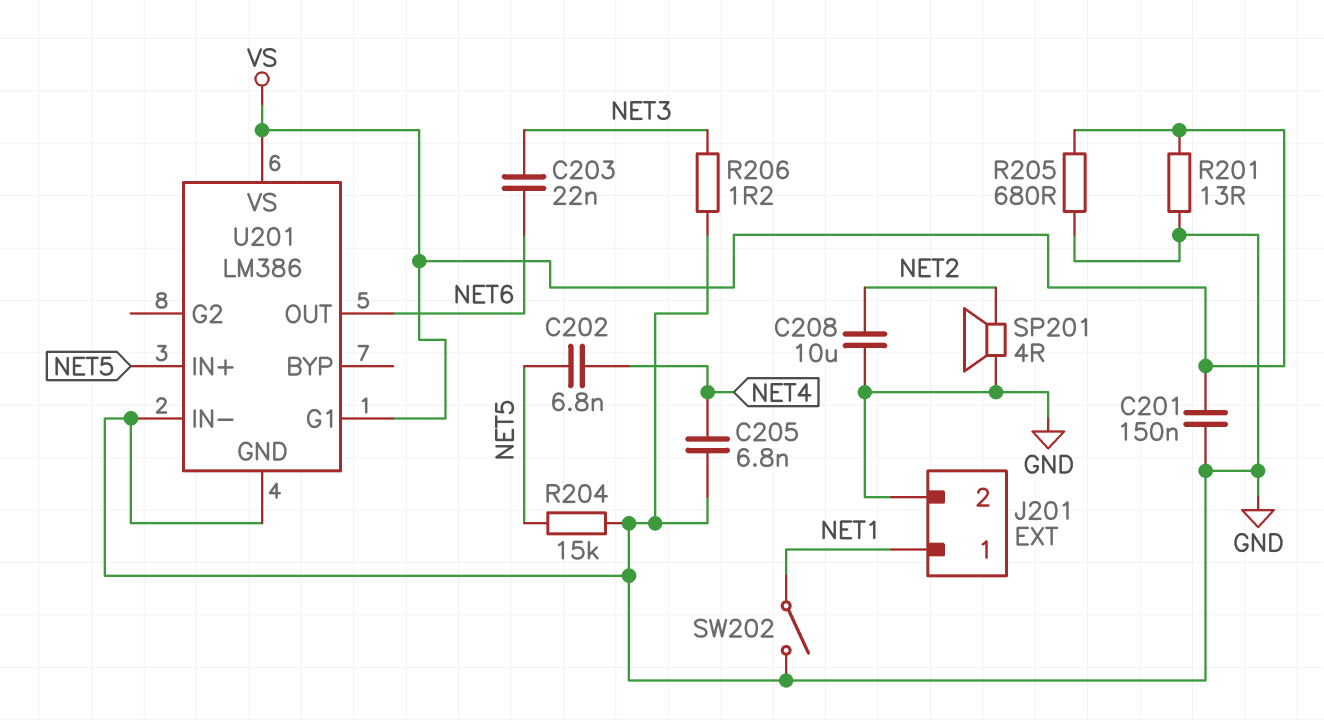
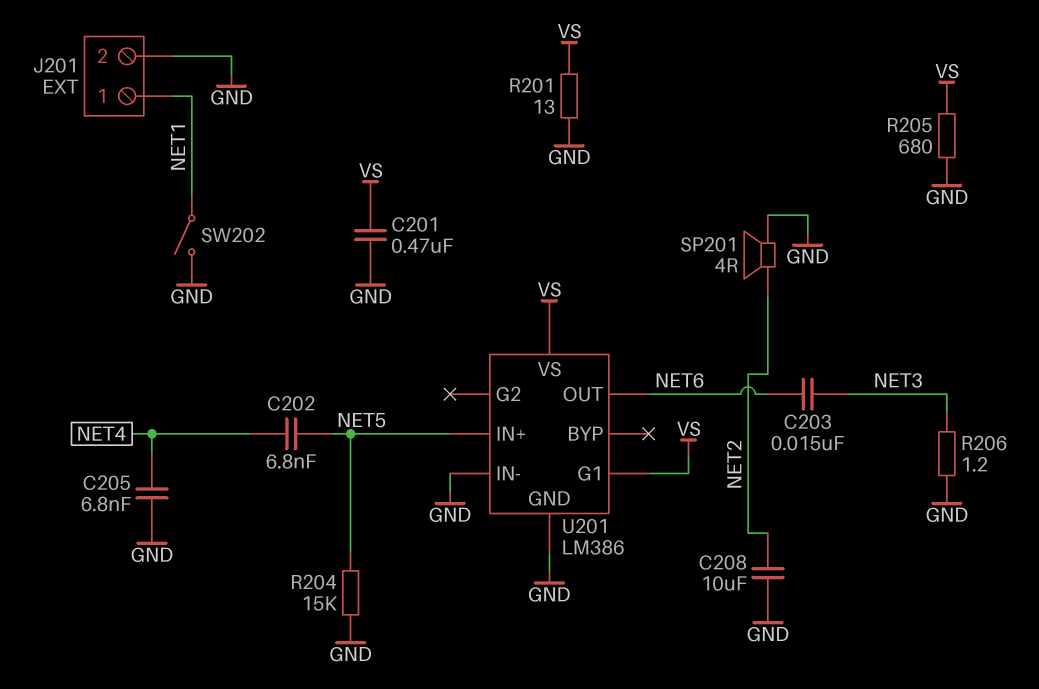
C201: 150nF (GND, VS) -> 470nF (GND, VS)
C203: 22nF (NET3, NET6) -> 15nF (NET3, NET6)

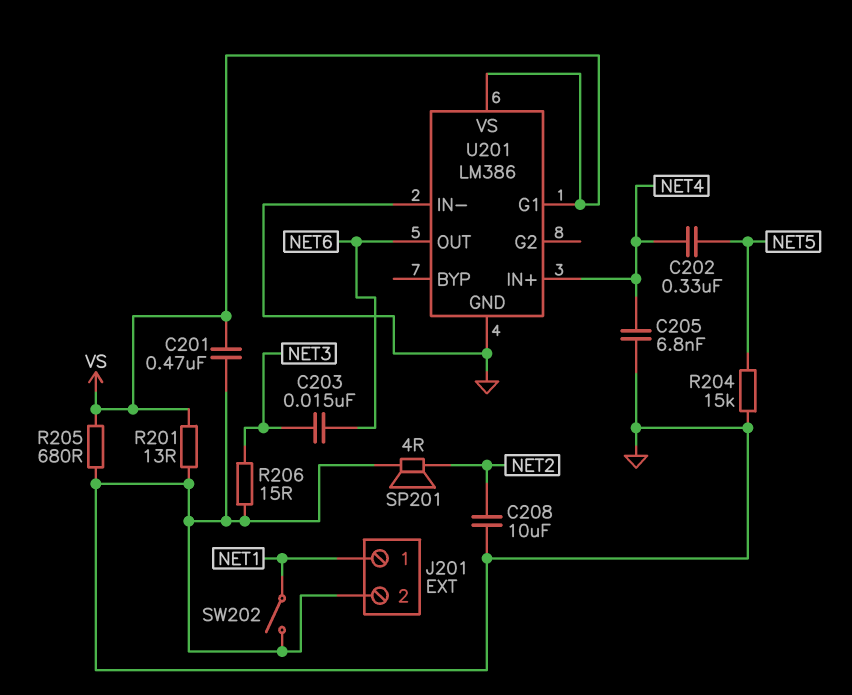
C202: 6.8nF (NET4, NET5) -> 330nF (NET4, NET5)
R206: 1.2 (GND, NET3) -> 15 (GND, NET3)
U201 pin IN+: NET5 -> NET4

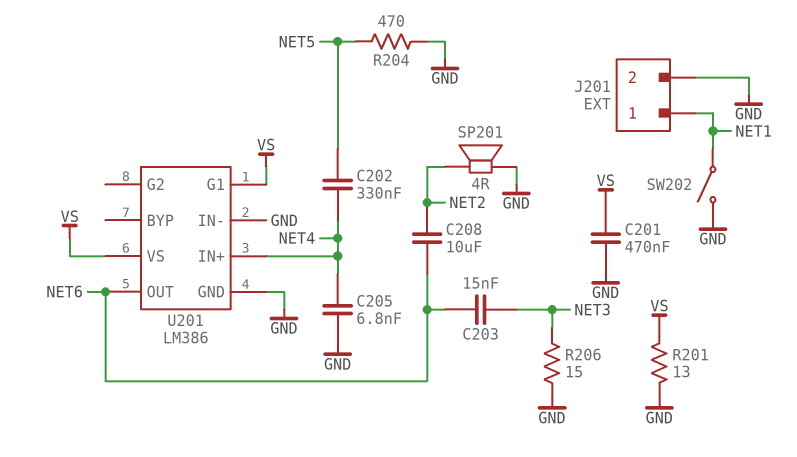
C208: 10uF (GND, NET2) -> 10uF (NET2, NET6)
R204: 15k (GND, NET5) -> 470 (GND, NET5)
R205: 680 (GND, VS) -> none

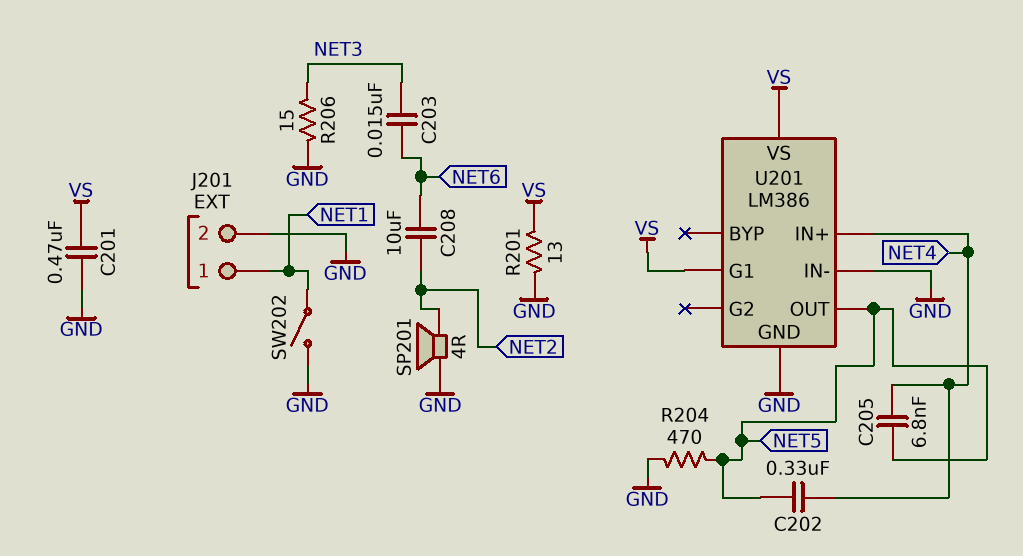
C205: 6.8nF (GND, NET4) -> 6.8nF (NET4, NET5)
U201 pin OUT: NET6 -> NET5

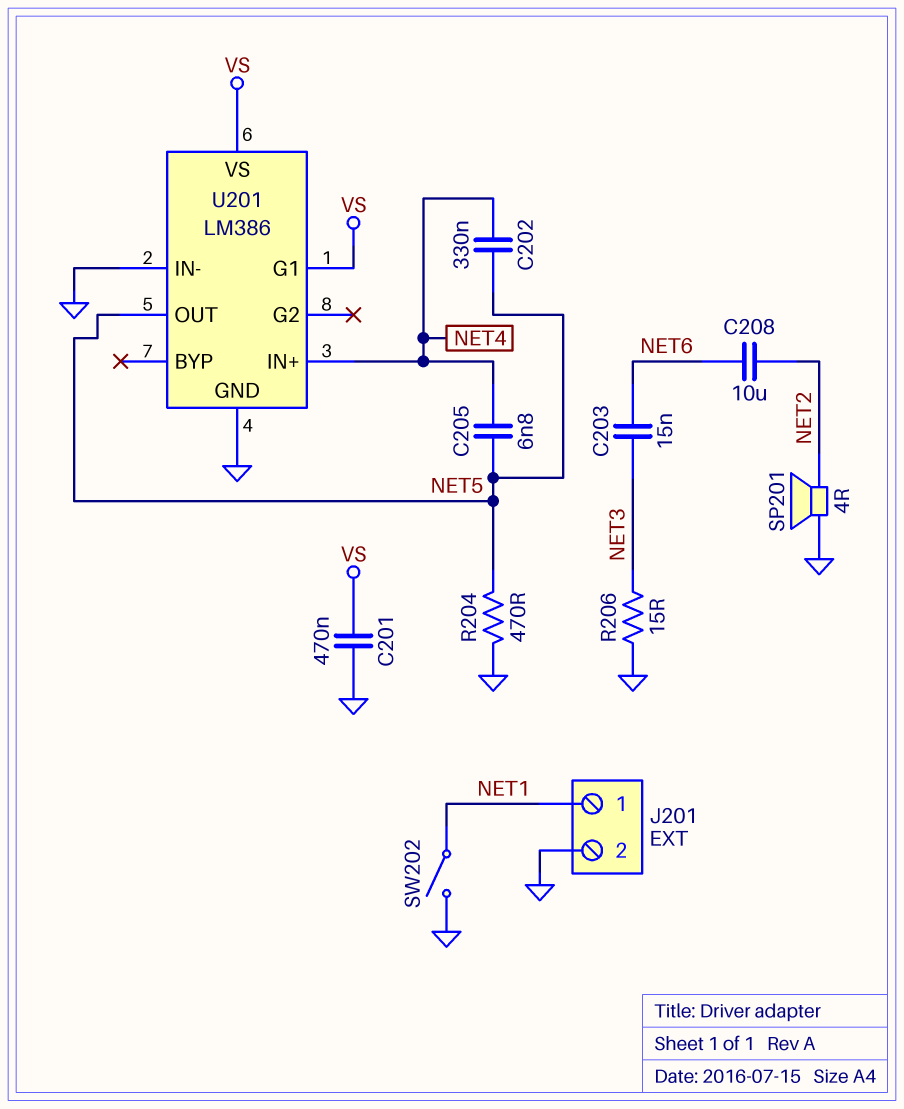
R201: 13 (GND, VS) -> none

